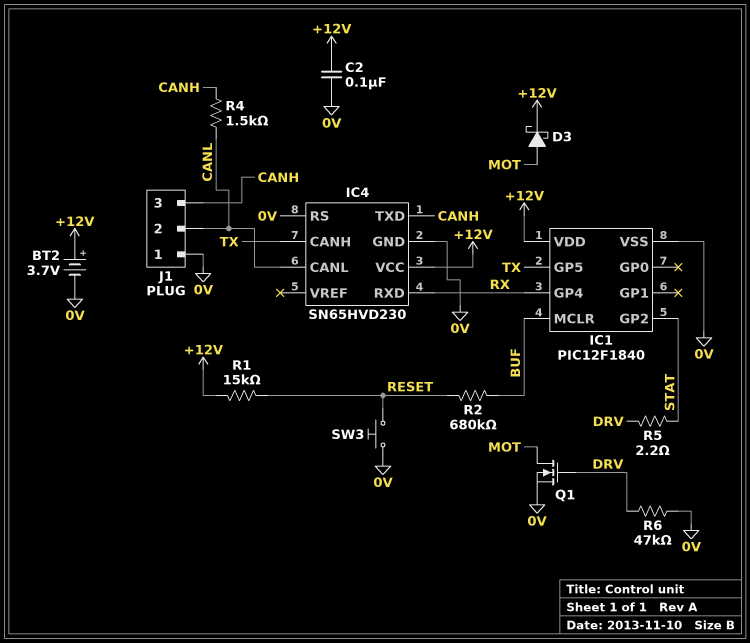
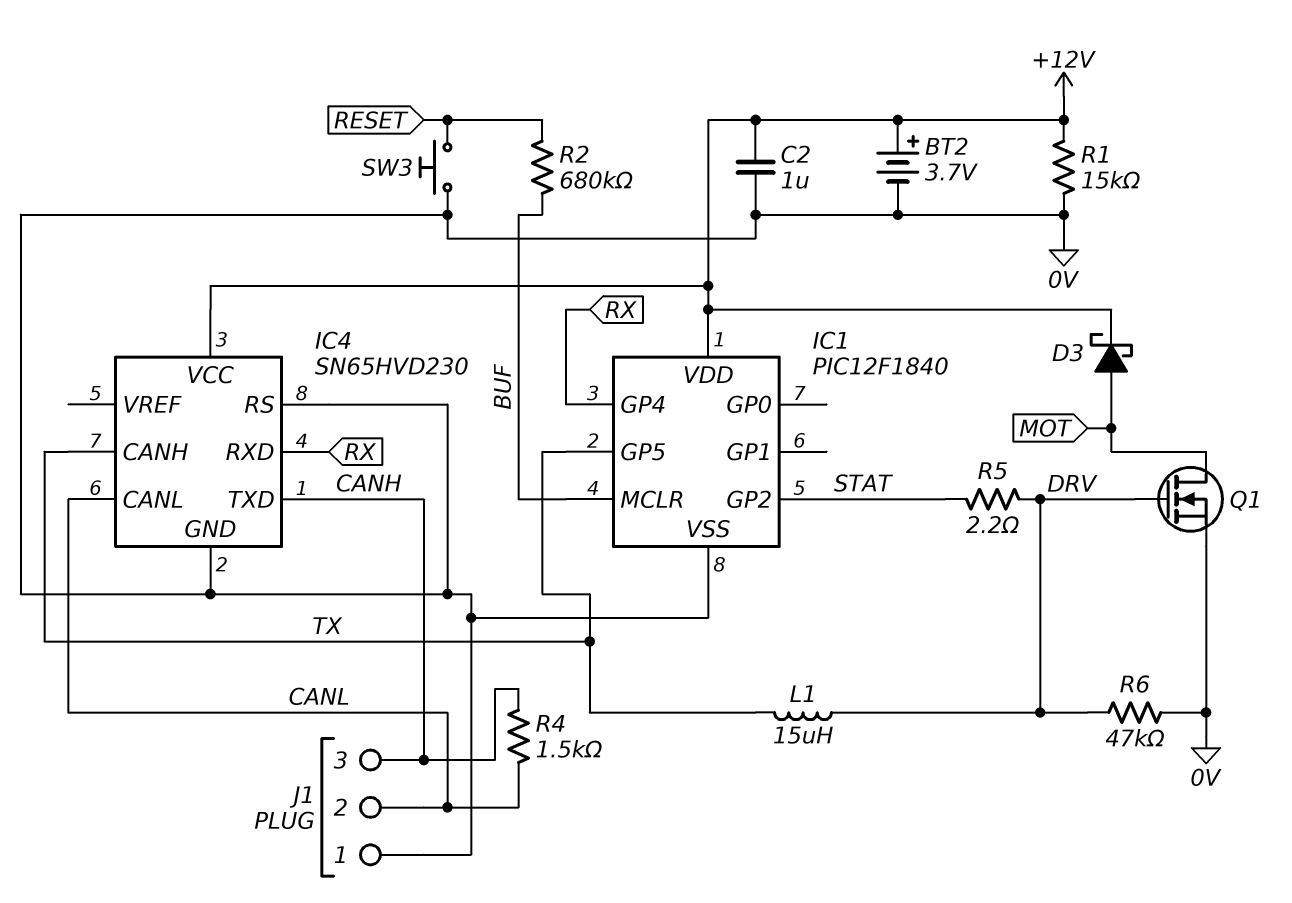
C2: 100nF (+12V, 0V) -> 1uF (+12V, 0V)
L1: none -> 15uH (DRV, TX)
R1: 15k (+12V, RESET) -> 15k (+12V, 0V)

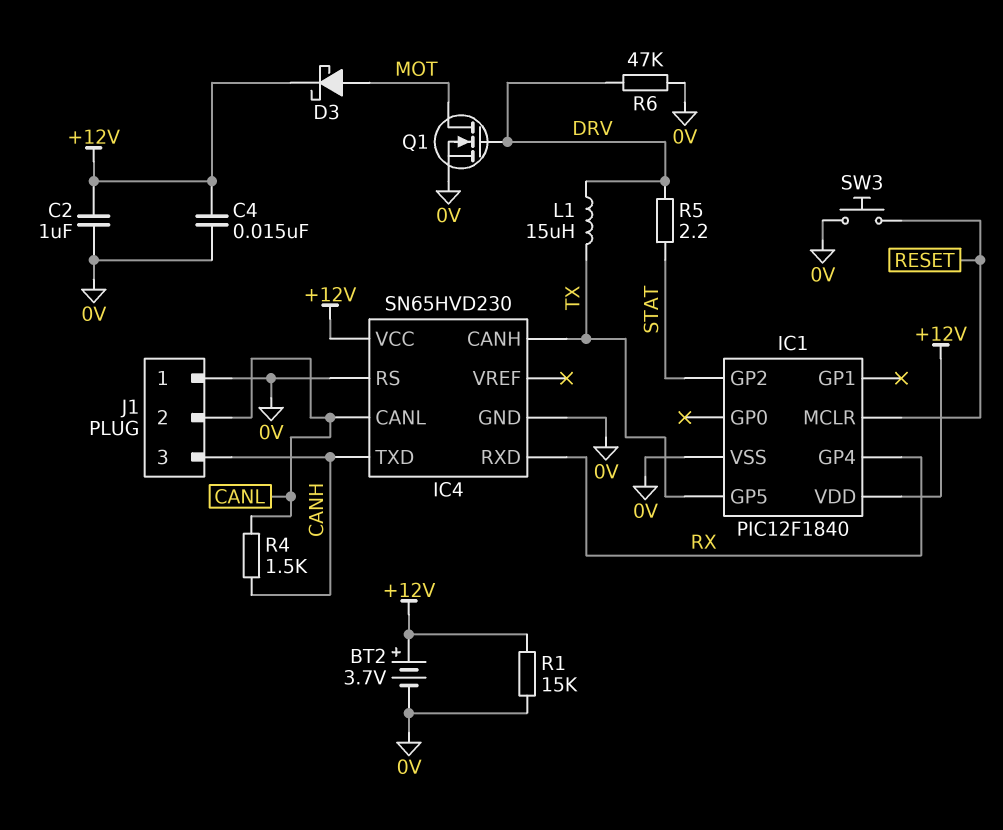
C4: none -> 15nF (+12V, 0V)
IC1 pin MCLR: BUF -> RESET
R2: 680k (BUF, RESET) -> none

